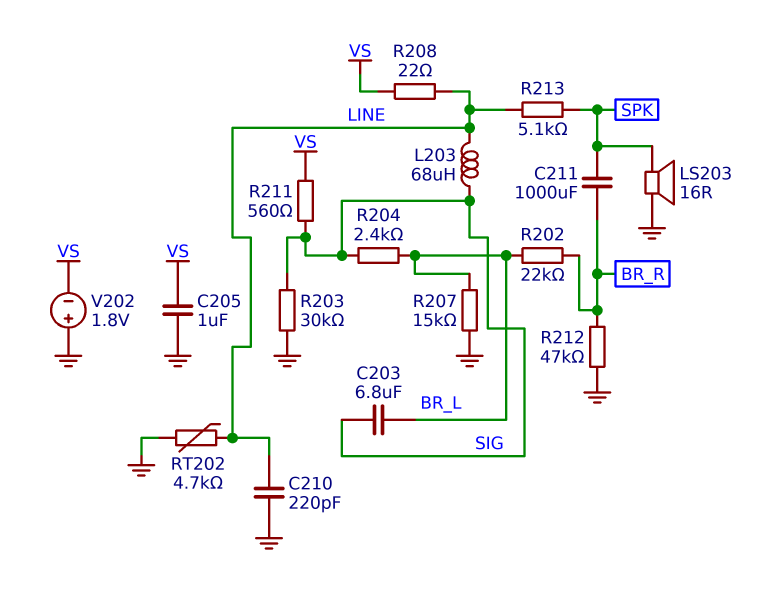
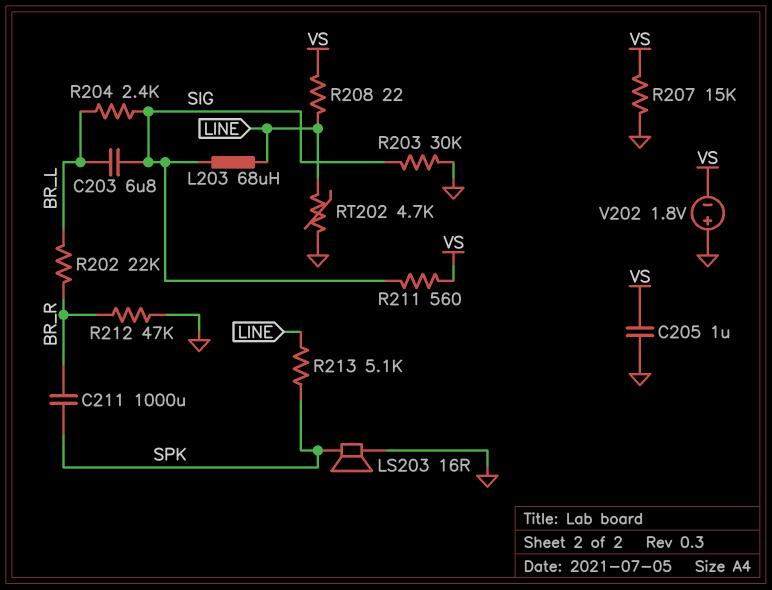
C210: 220pF (GND, LINE) -> none
R207: 15k (BR_L, GND) -> 15k (GND, VS)

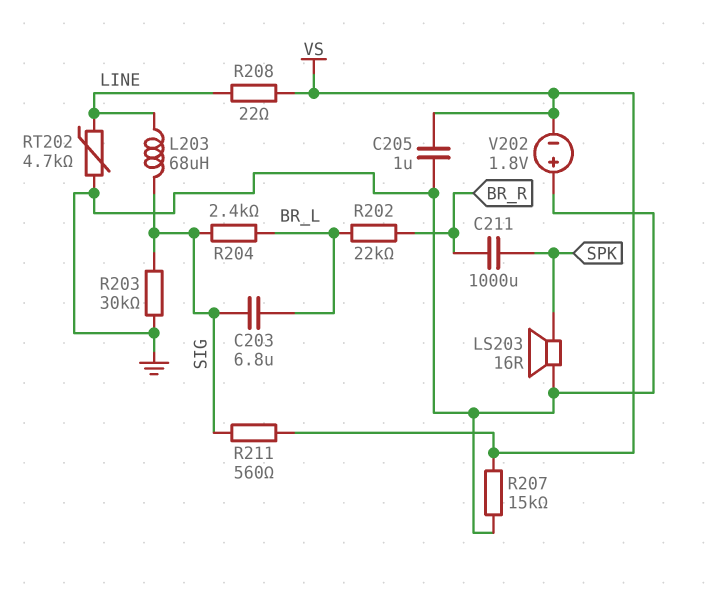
R212: 47k (BR_R, GND) -> none
R213: 5.1k (LINE, SPK) -> none

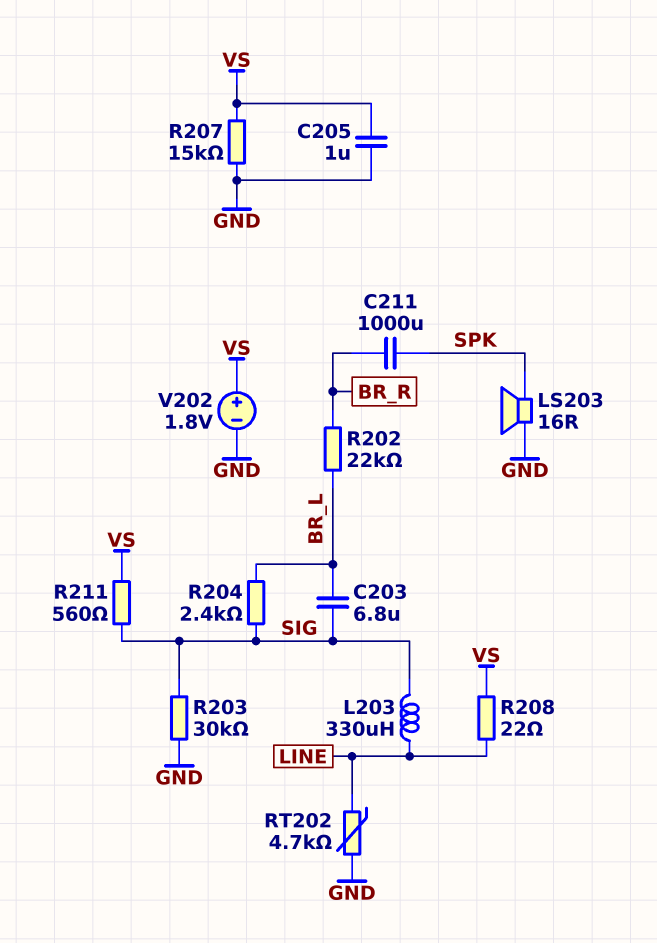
L203: 68uH (LINE, SIG) -> 330uH (LINE, SIG)
V202: 1.8V (plus GND, minus VS) -> 1.8V (plus VS, minus GND)

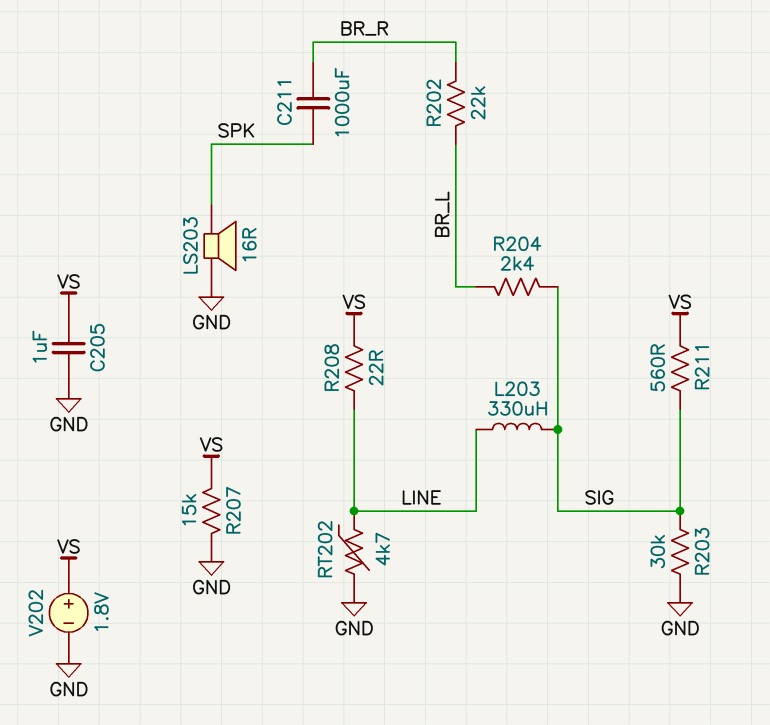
C203: 6.8uF (BR_L, SIG) -> none

